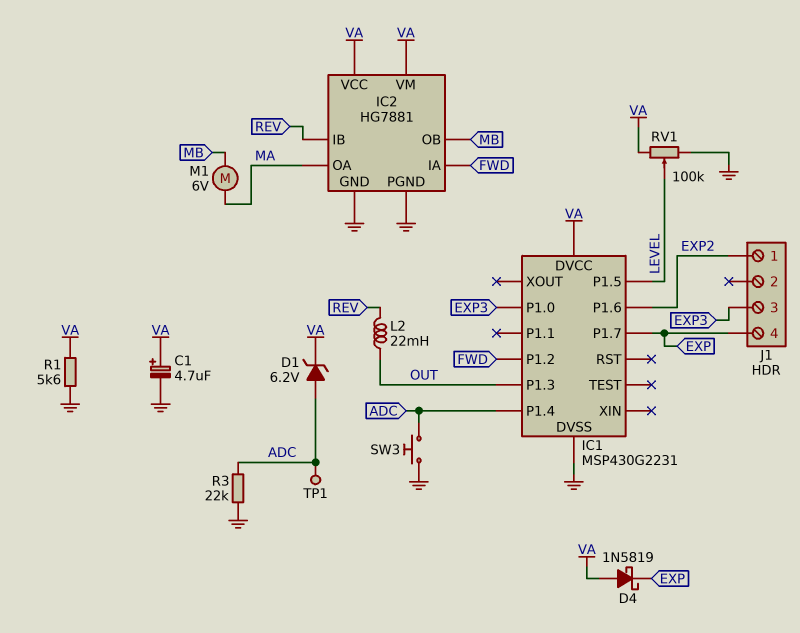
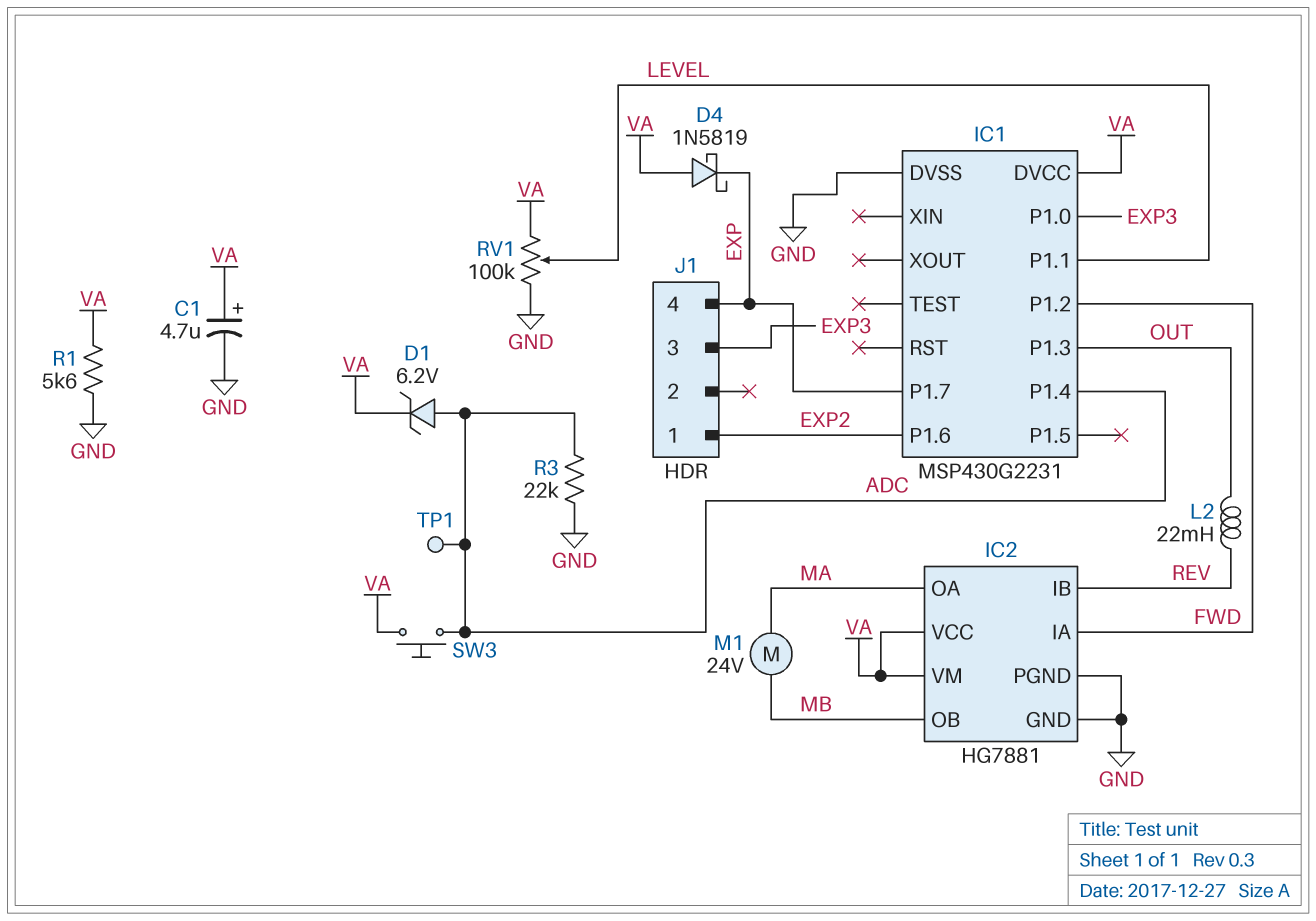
IC1 pin P1.1: none -> LEVEL
IC1 pin P1.5: LEVEL -> none
M1: motor 6V (MA, MB) -> motor 24V (MA, MB)
SW3: button (ADC, GND) -> button (ADC, VA)

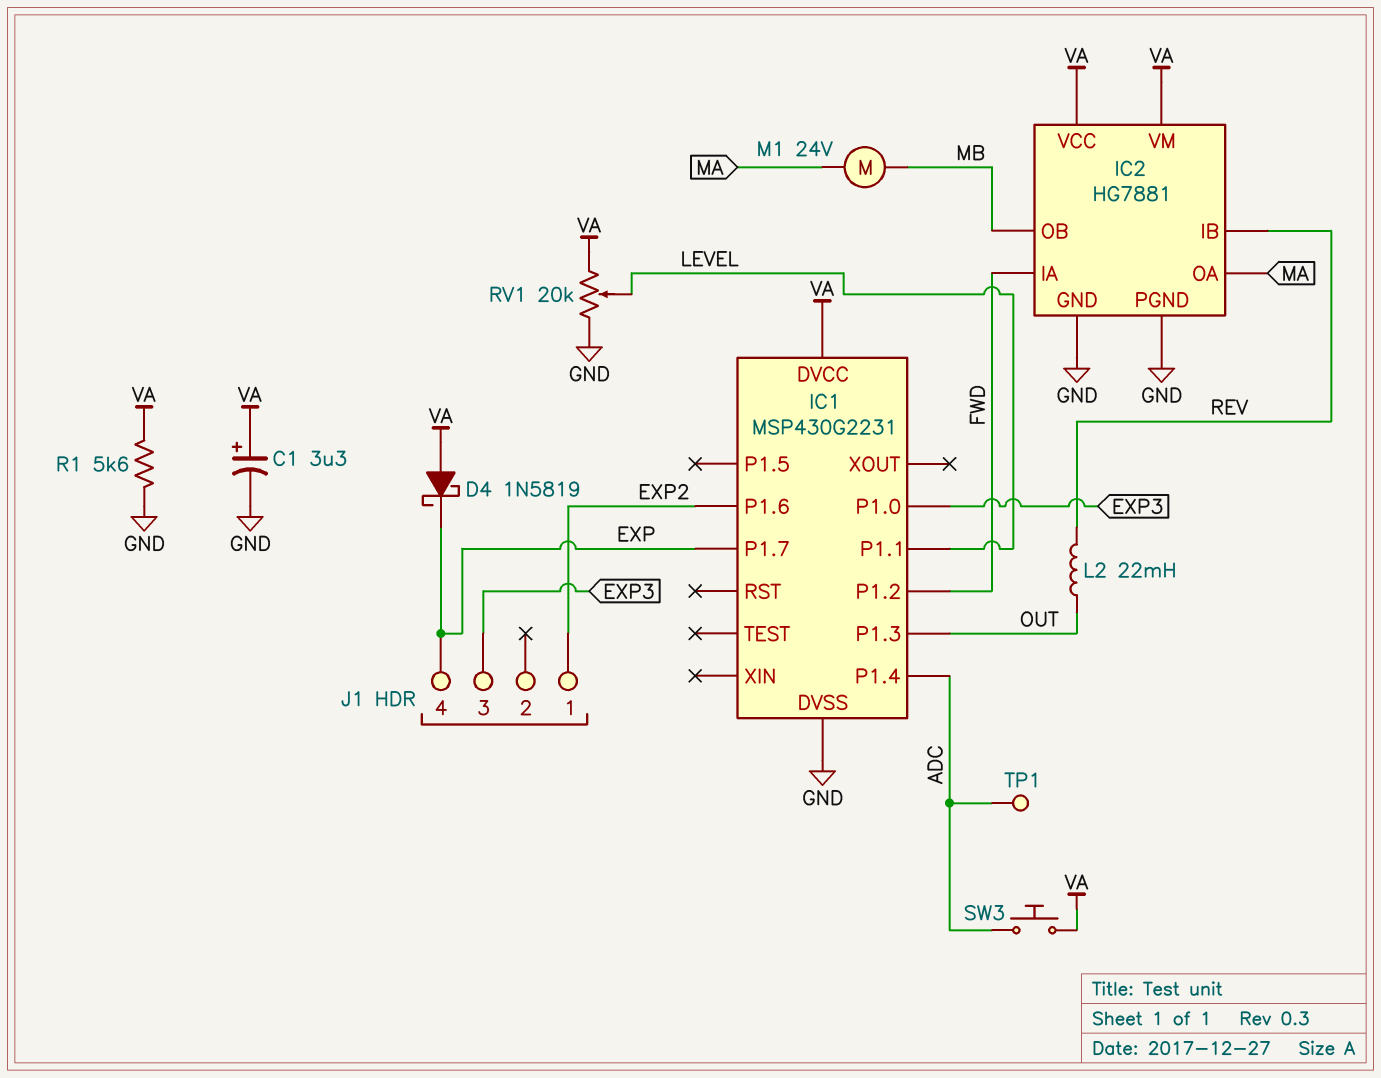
C1: 4.7uF (plus VA, minus GND) -> 3.3uF (plus VA, minus GND)
D1: zener 6.2V (A ADC, K VA) -> none
R3: 22k (ADC, GND) -> none
RV1: 100k (GND, VA, wiper LEVEL) -> 20k (GND, VA, wiper LEVEL)

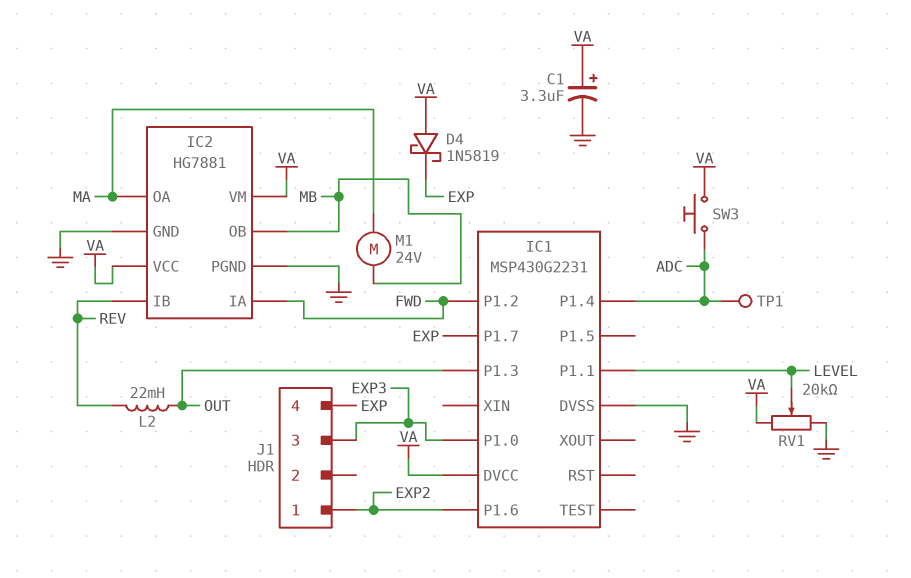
R1: 5.6k (GND, VA) -> none

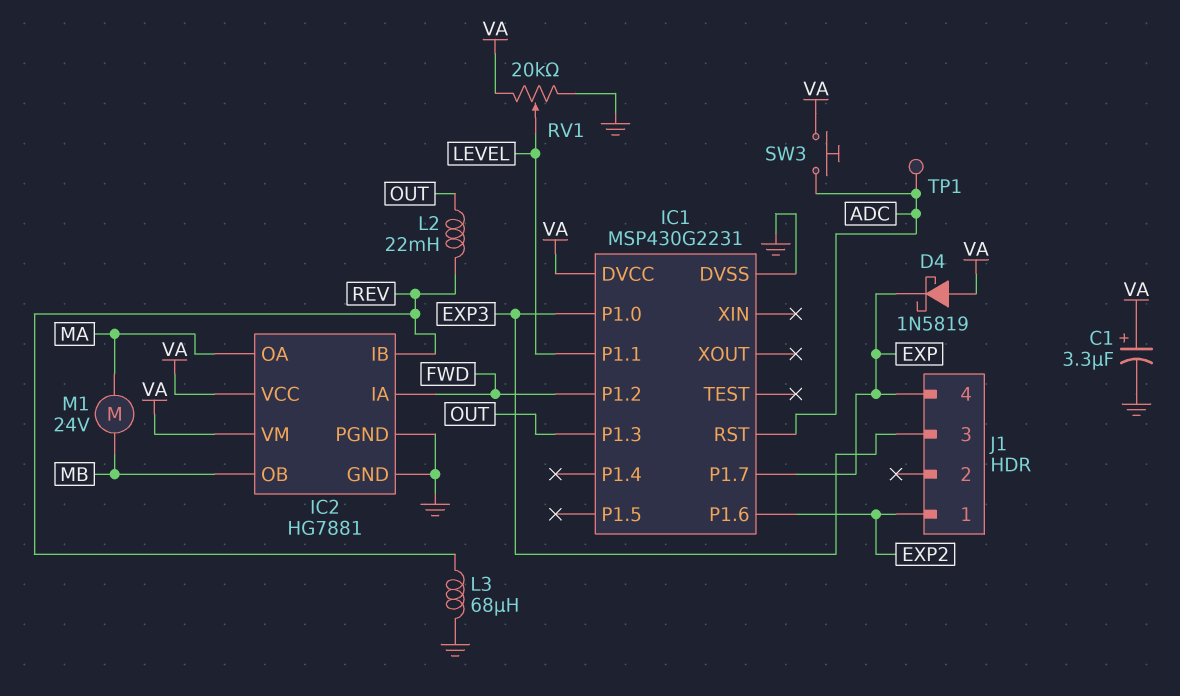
IC1 pin P1.4: ADC -> none
IC1 pin RST: none -> ADC
L3: none -> 68uH (GND, REV)

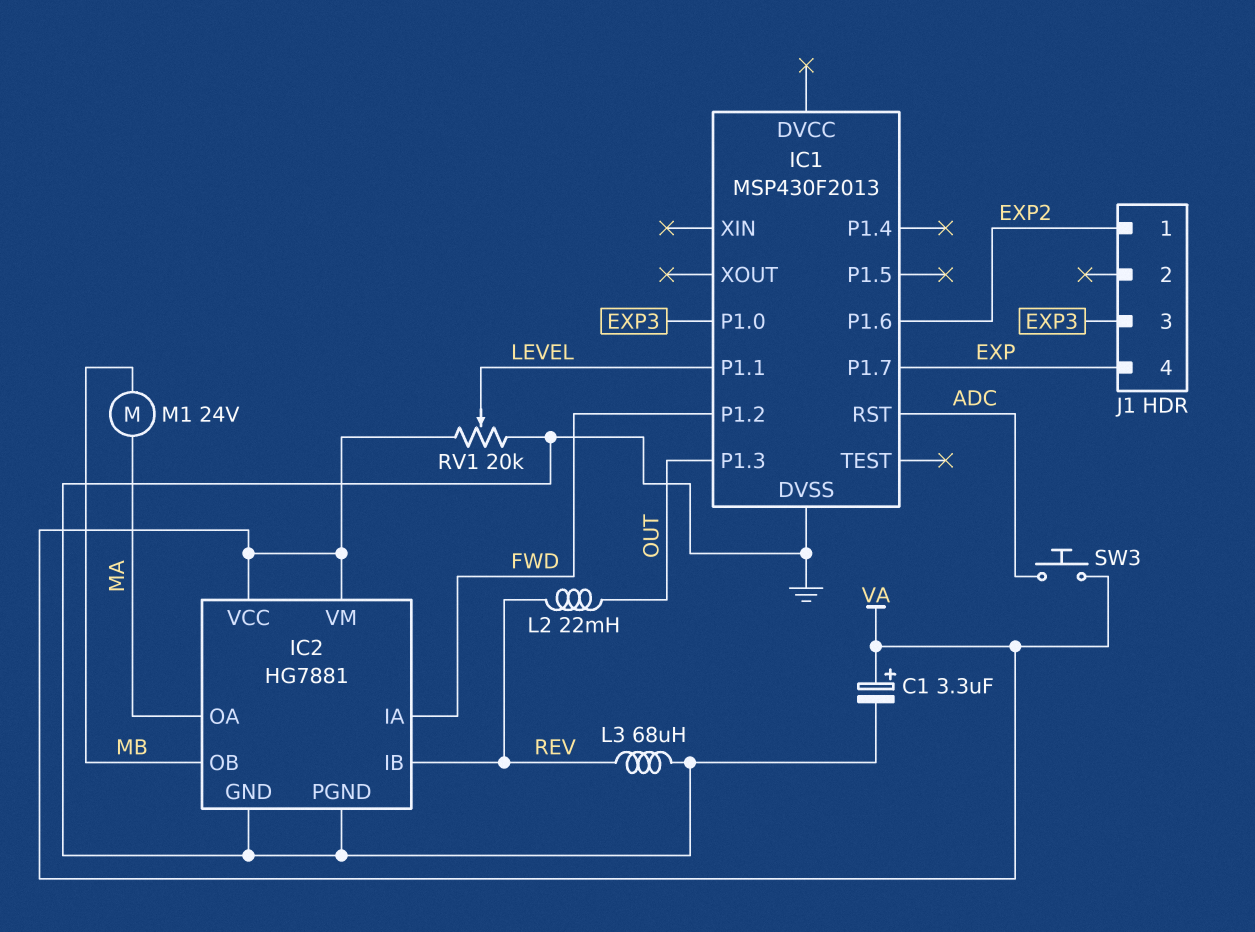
D4: schottky 1N5819 (A VA, K EXP) -> none
IC1: MSP430G2231 -> MSP430F2013
IC1 pin DVCC: VA -> none
TP1: test point (ADC) -> none

